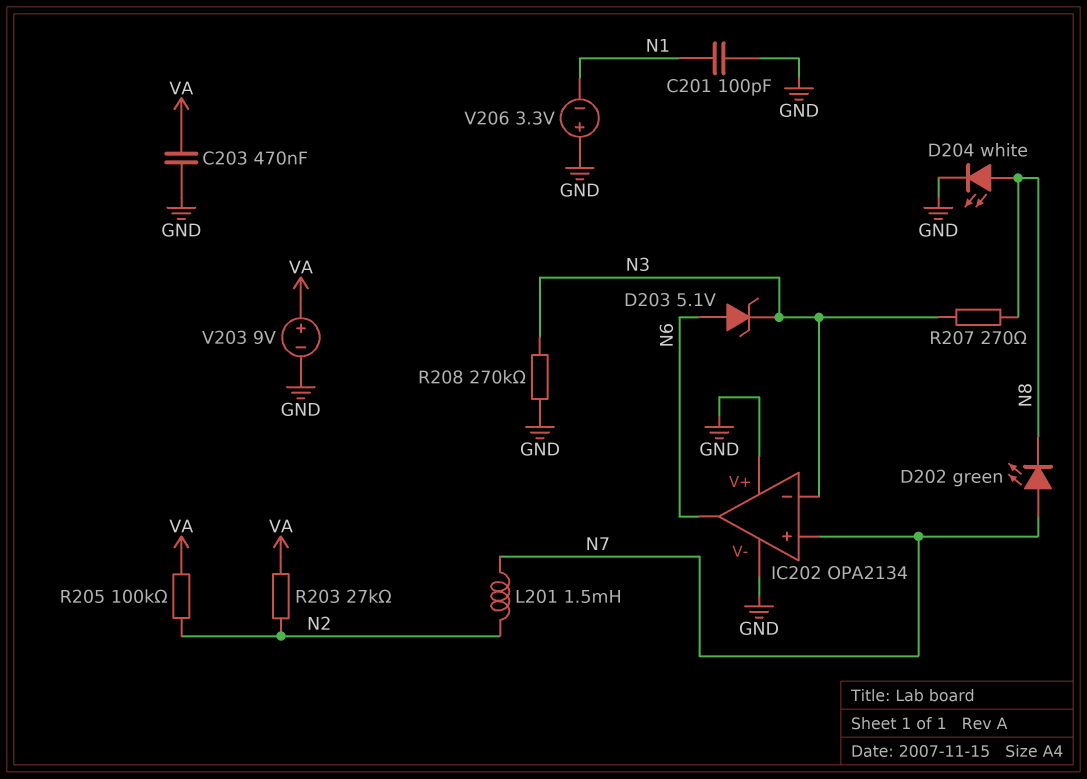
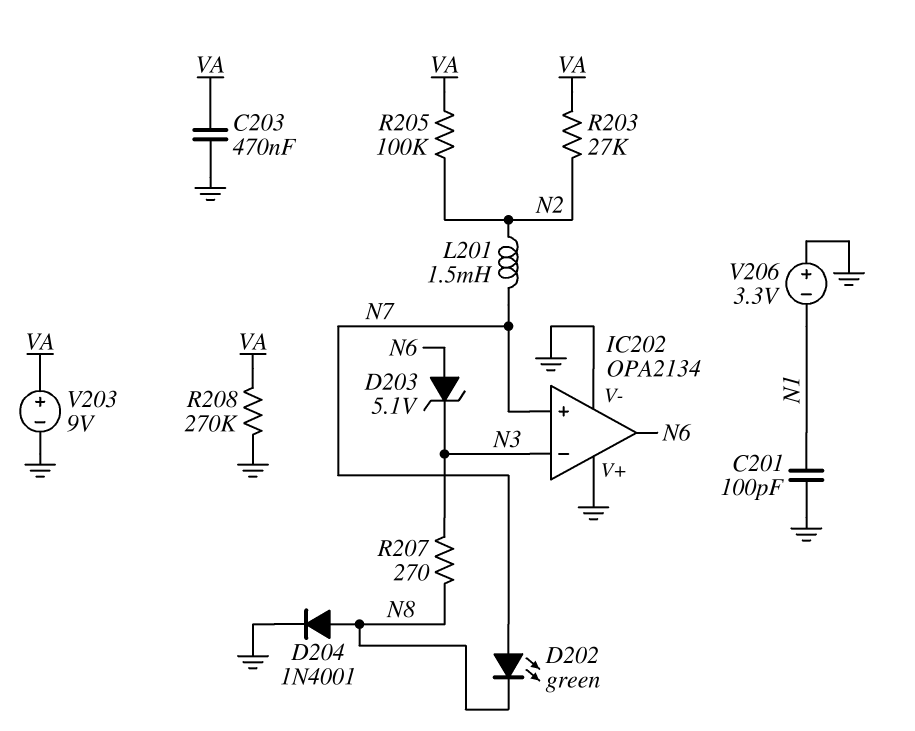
D204: LED white (A N8, K GND) -> diode 1N4001 (A N8, K GND)
R208: 270k (GND, N3) -> 270k (GND, VA)

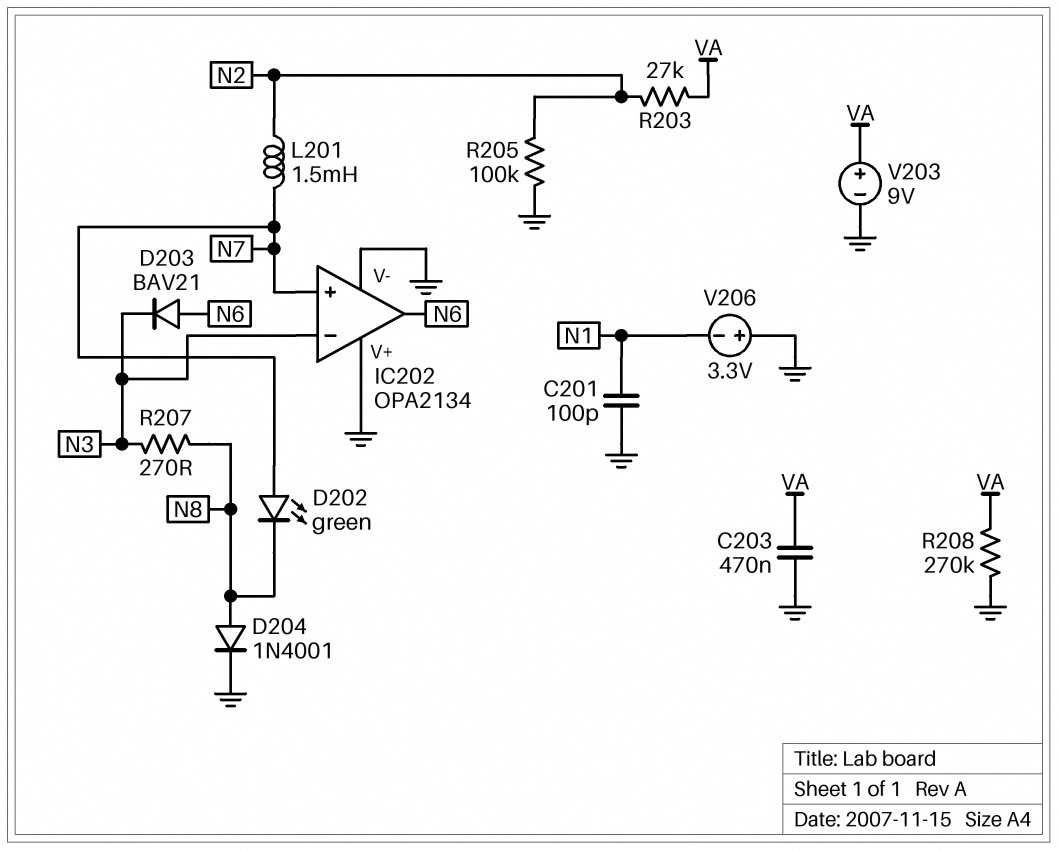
D203: zener 5.1V (A N6, K N3) -> diode BAV21 (A N6, K N3)
R205: 100k (N2, VA) -> 100k (GND, N2)

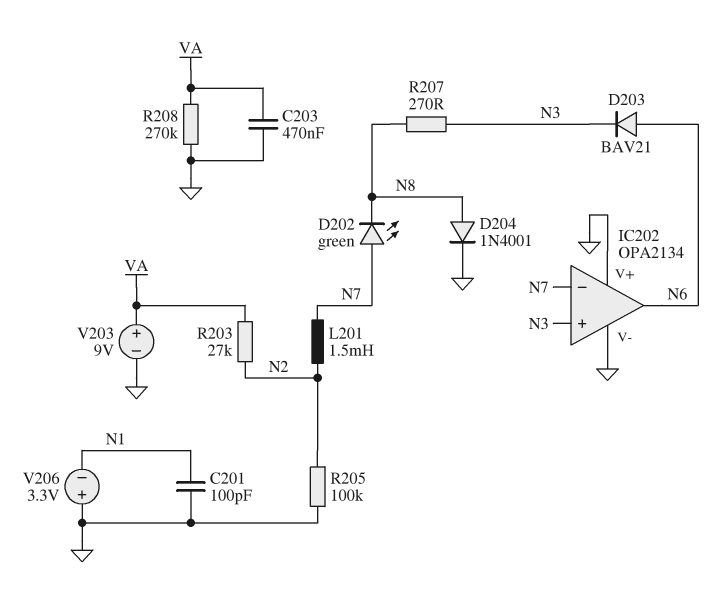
IC202 pin in+: N7 -> N3
IC202 pin in-: N3 -> N7

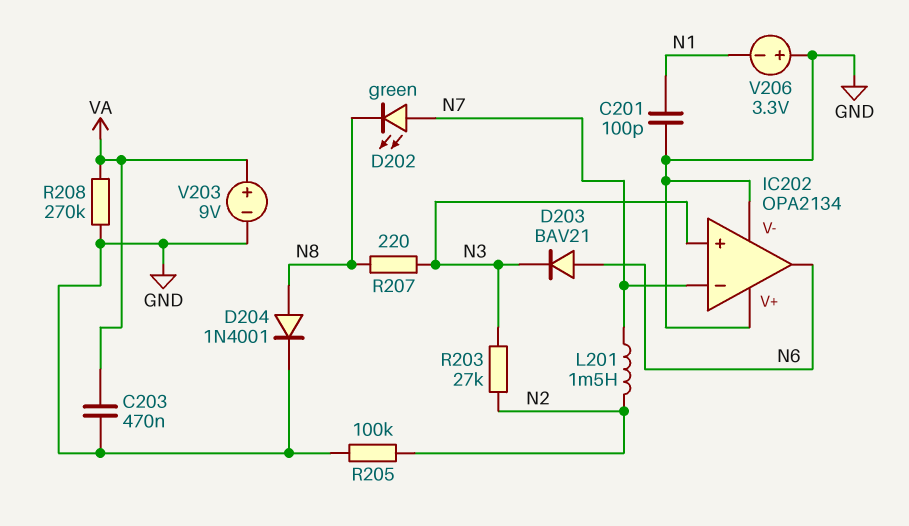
R203: 27k (N2, VA) -> 27k (N2, N3)
R207: 270 (N3, N8) -> 220 (N3, N8)

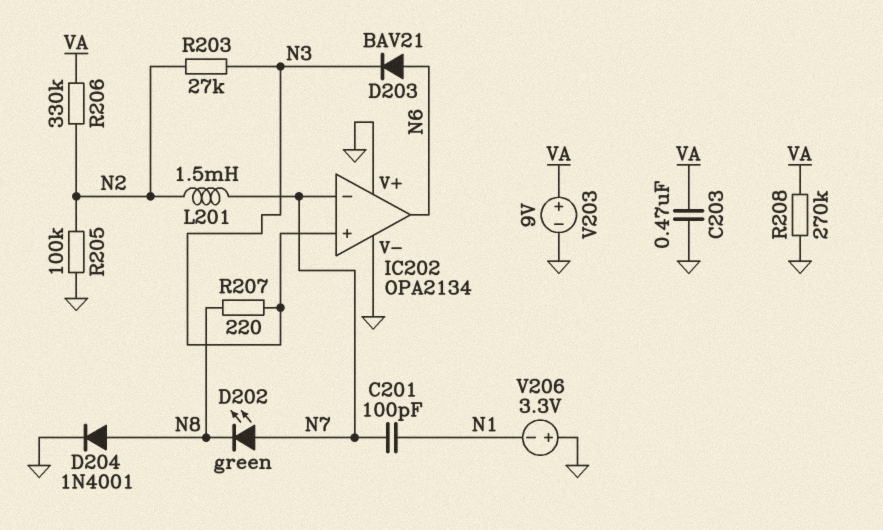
C201: 100pF (GND, N1) -> 100pF (N1, N7)
R206: none -> 330k (N2, VA)

